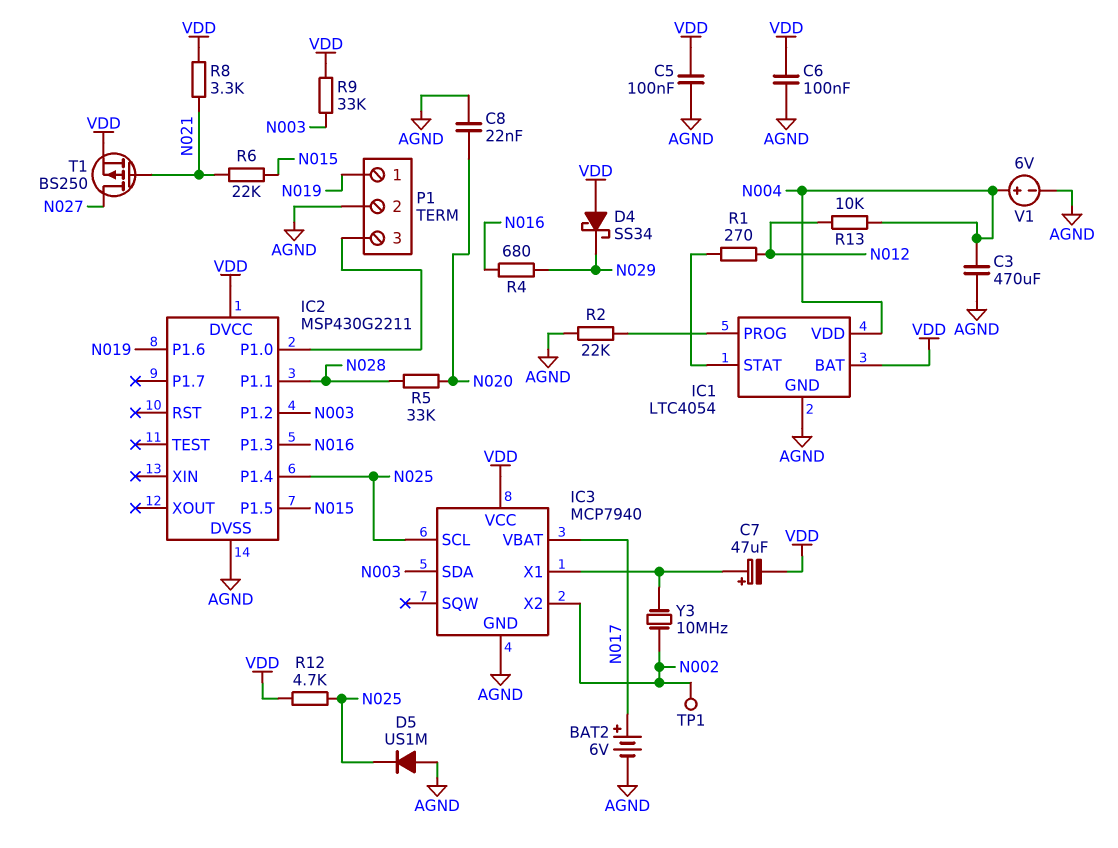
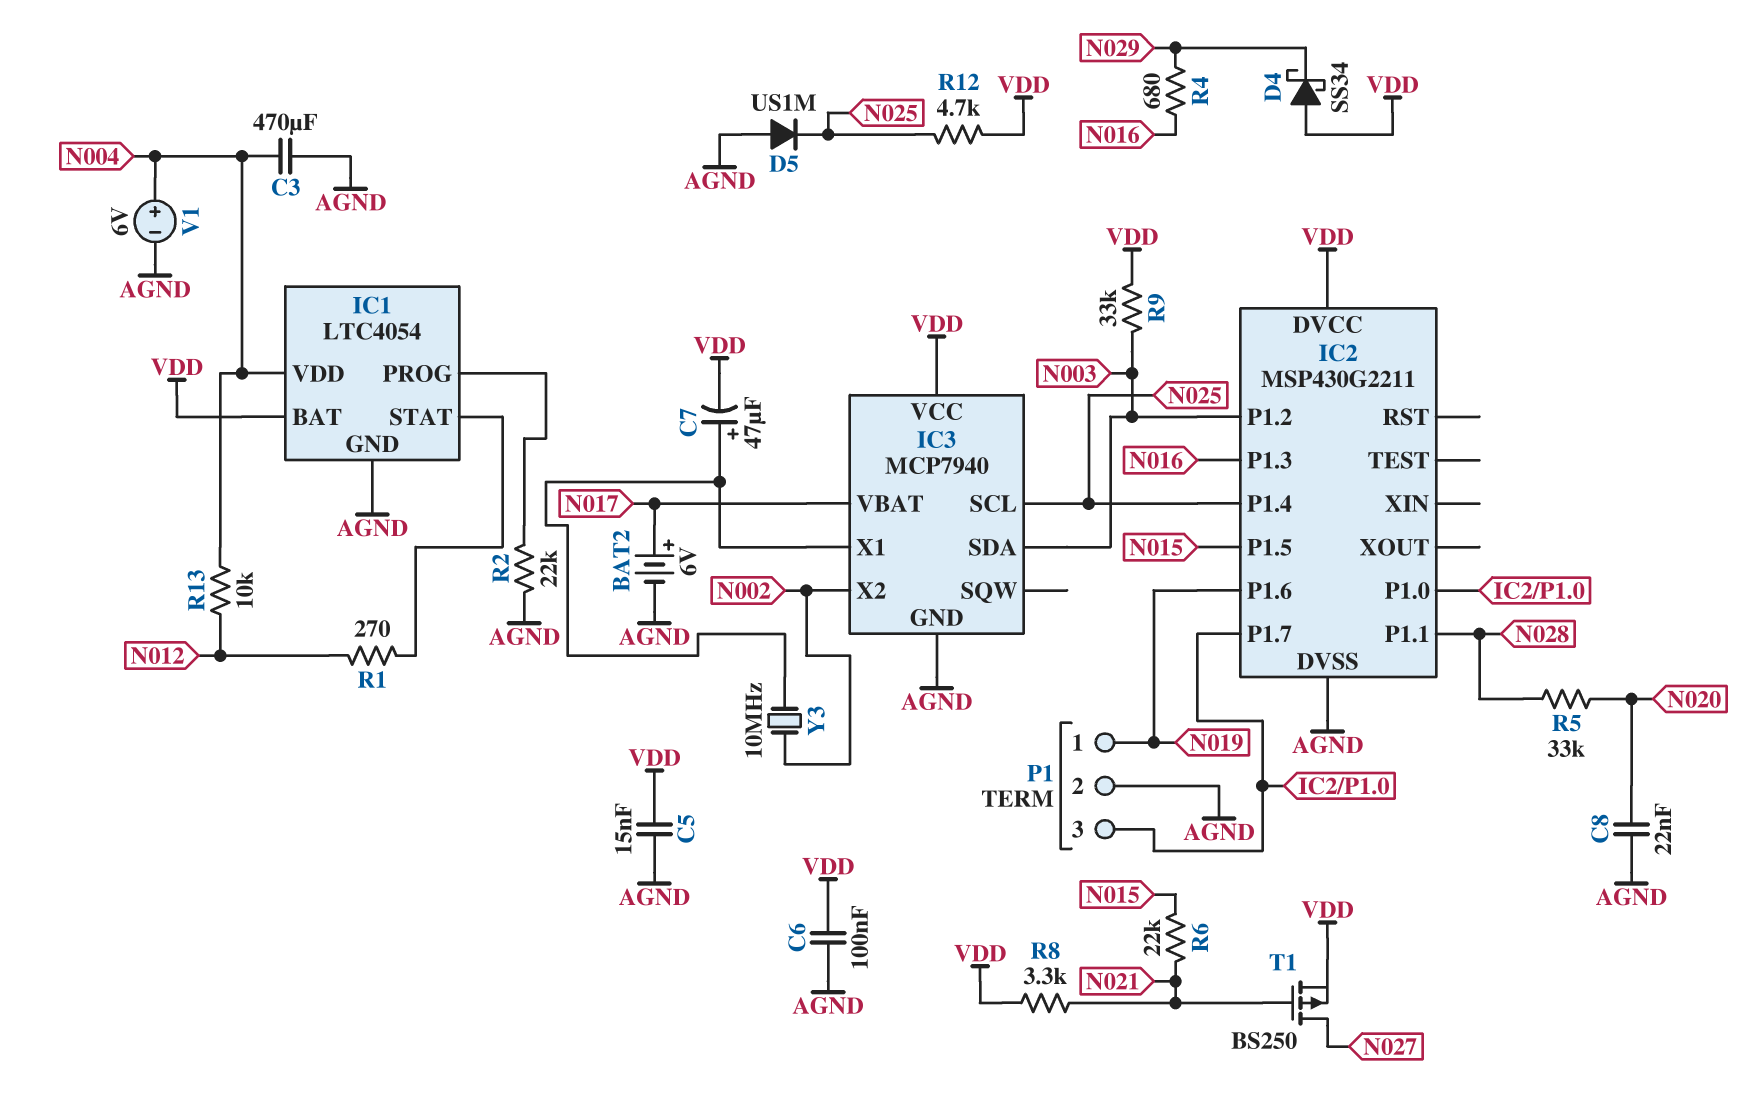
C5: 100nF (AGND, VDD) -> 15nF (AGND, VDD)
IC2 pin P1.7: none -> IC2/P1.0
TP1: test point (N002) -> none

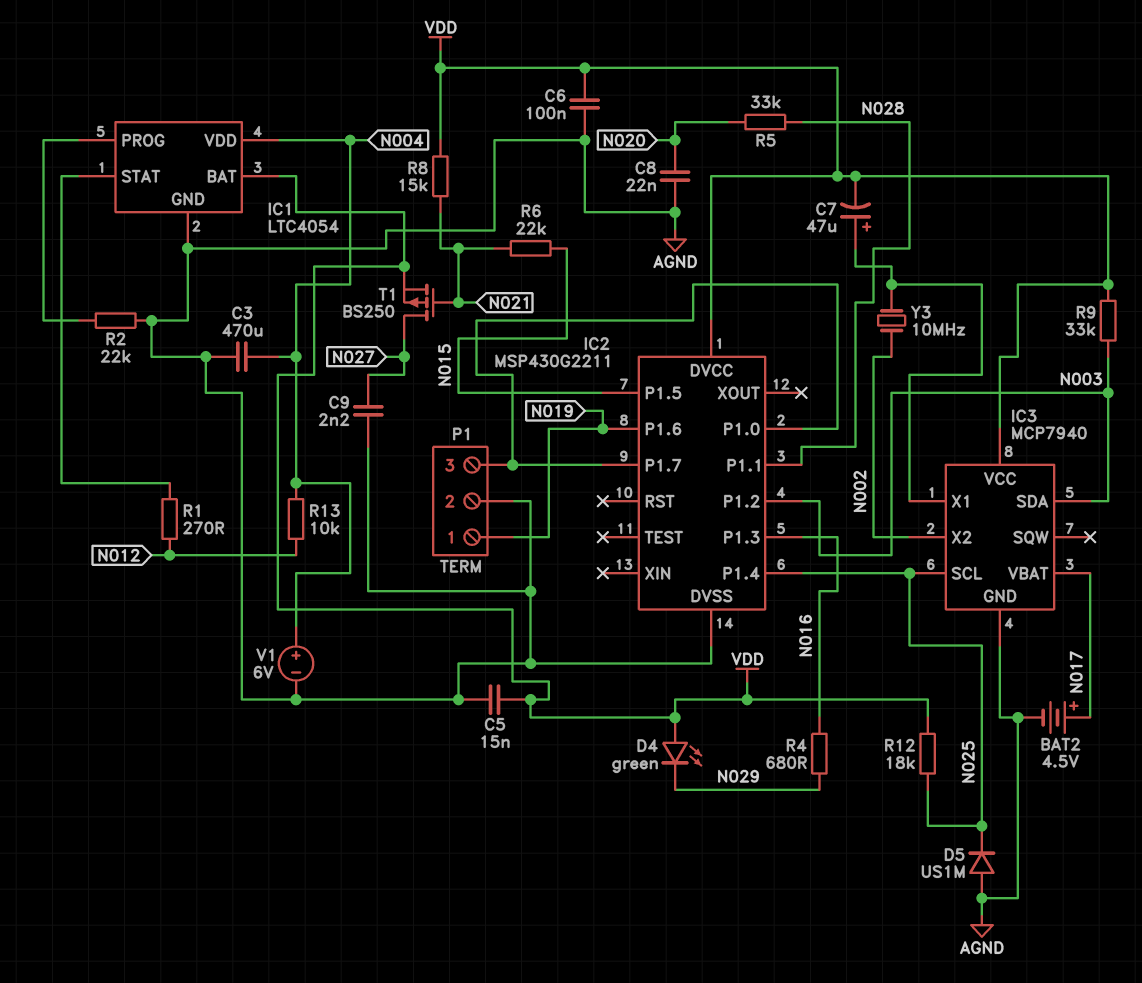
BAT2: 6V (plus N017, minus AGND) -> 4.5V (plus N017, minus AGND)
C9: none -> 2.2nF (AGND, N027)
D4: schottky SS34 (A VDD, K N029) -> LED green (A VDD, K N029)
R8: 3.3k (N021, VDD) -> 15k (N021, VDD)
R12: 4.7k (N025, VDD) -> 18k (N025, VDD)

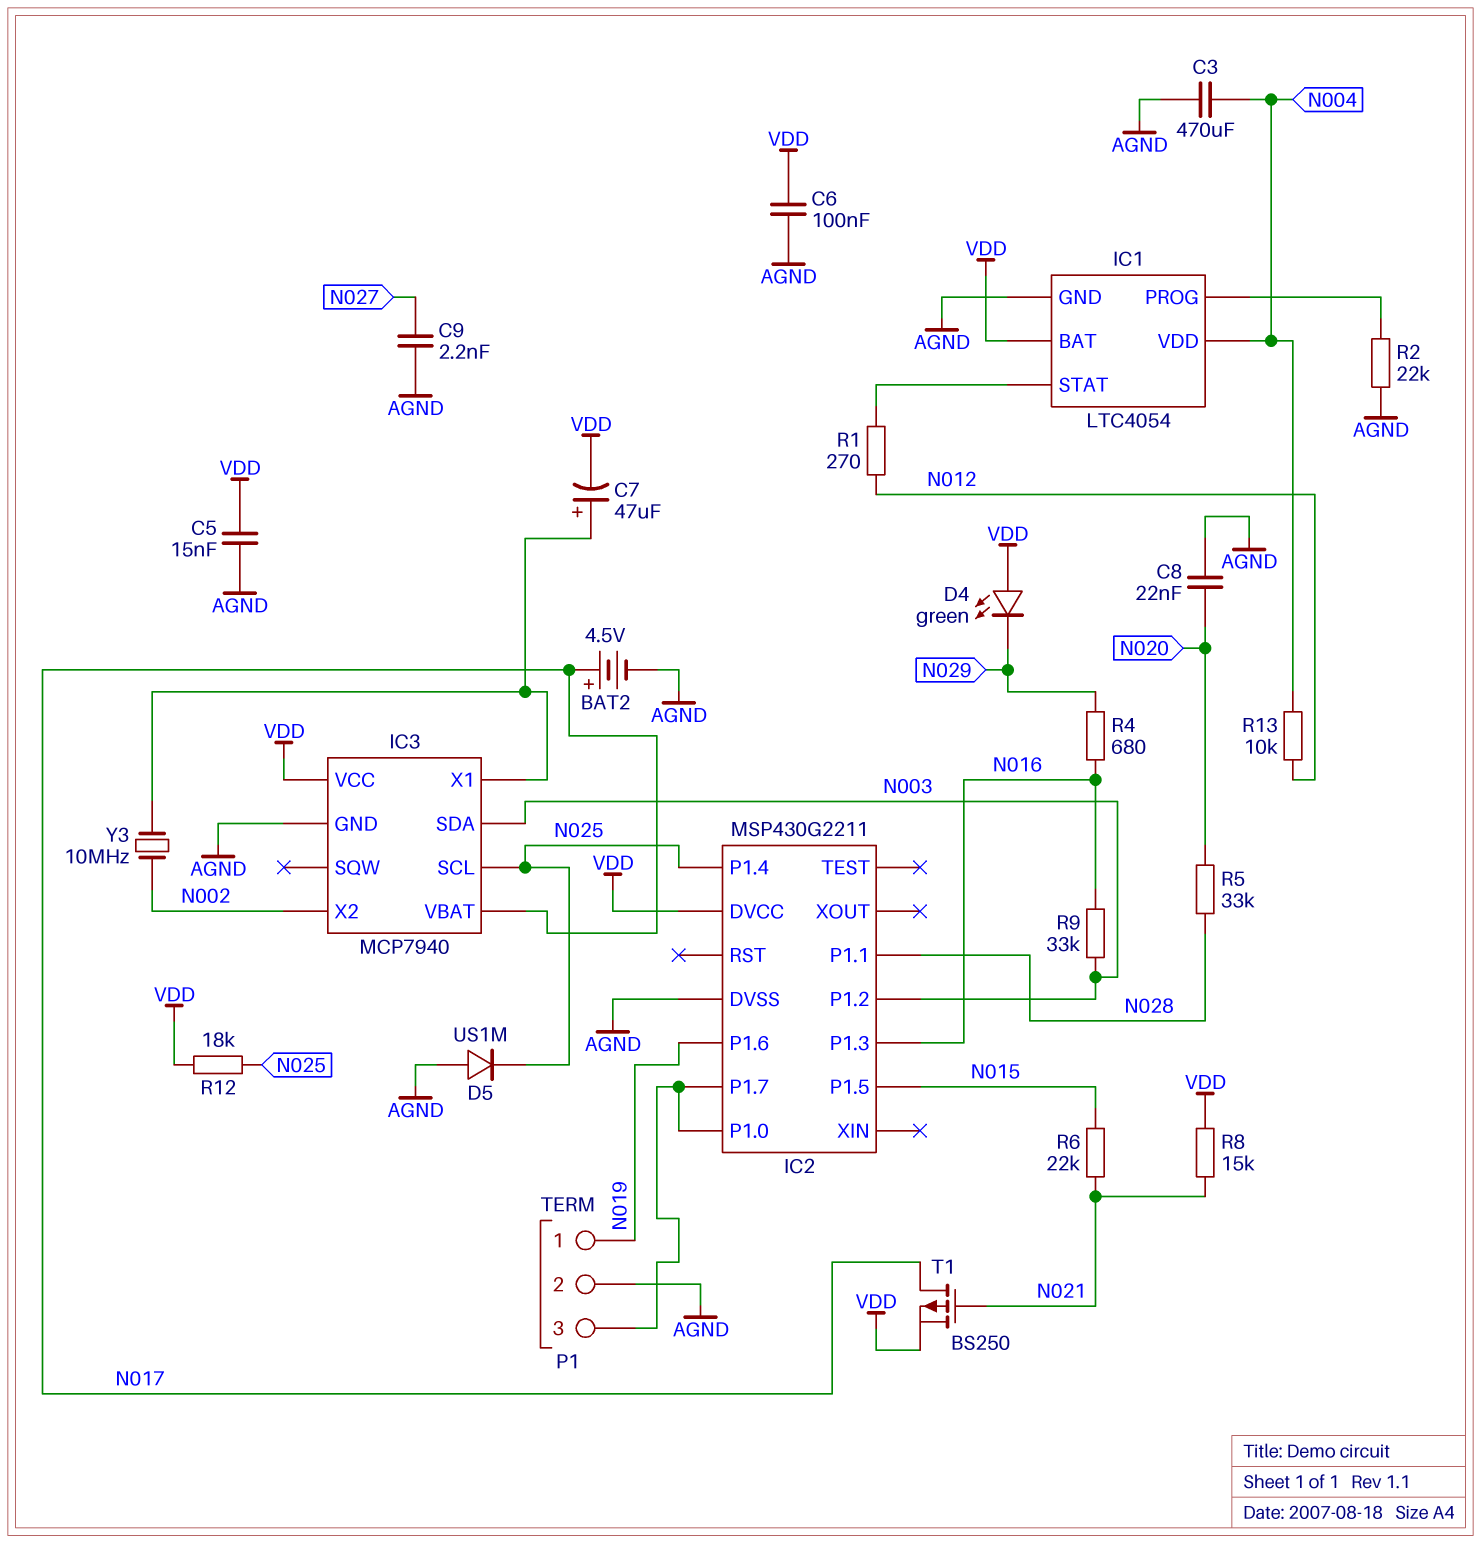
R9: 33k (N003, VDD) -> 33k (N003, N016)
T1: PMOS BS250 (G N021, D N027, S VDD) -> PMOS BS250 (G N021, D N017, S VDD)
V1: 6V (plus N004, minus AGND) -> none

